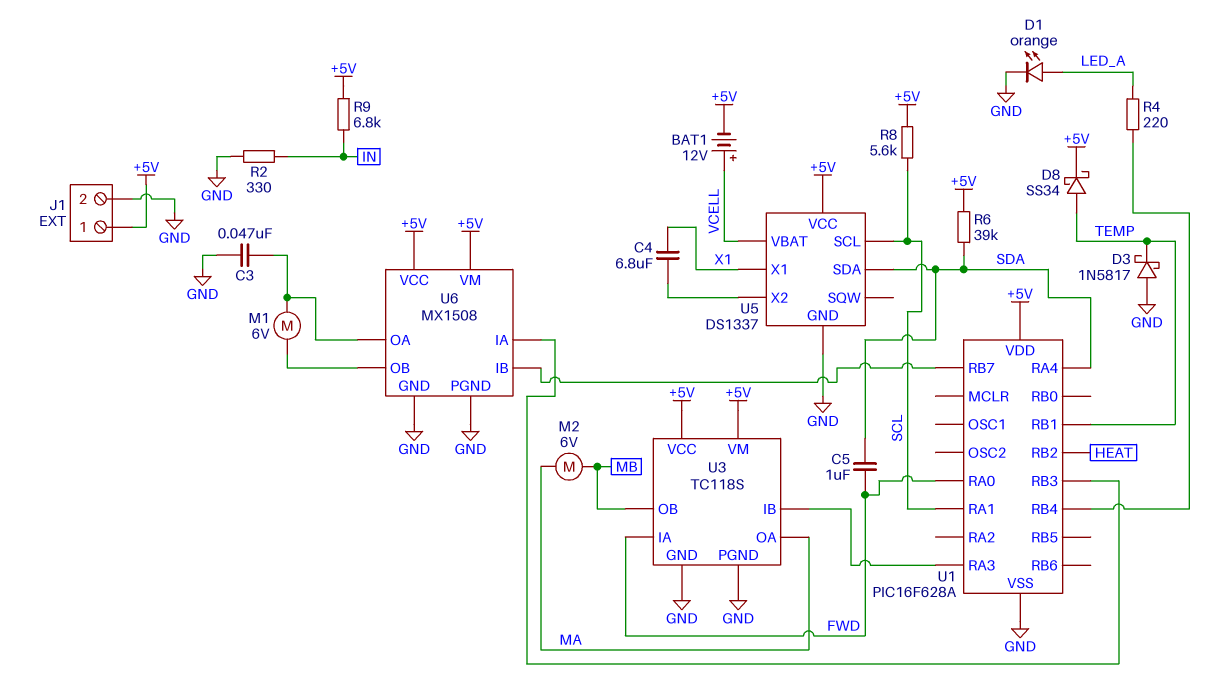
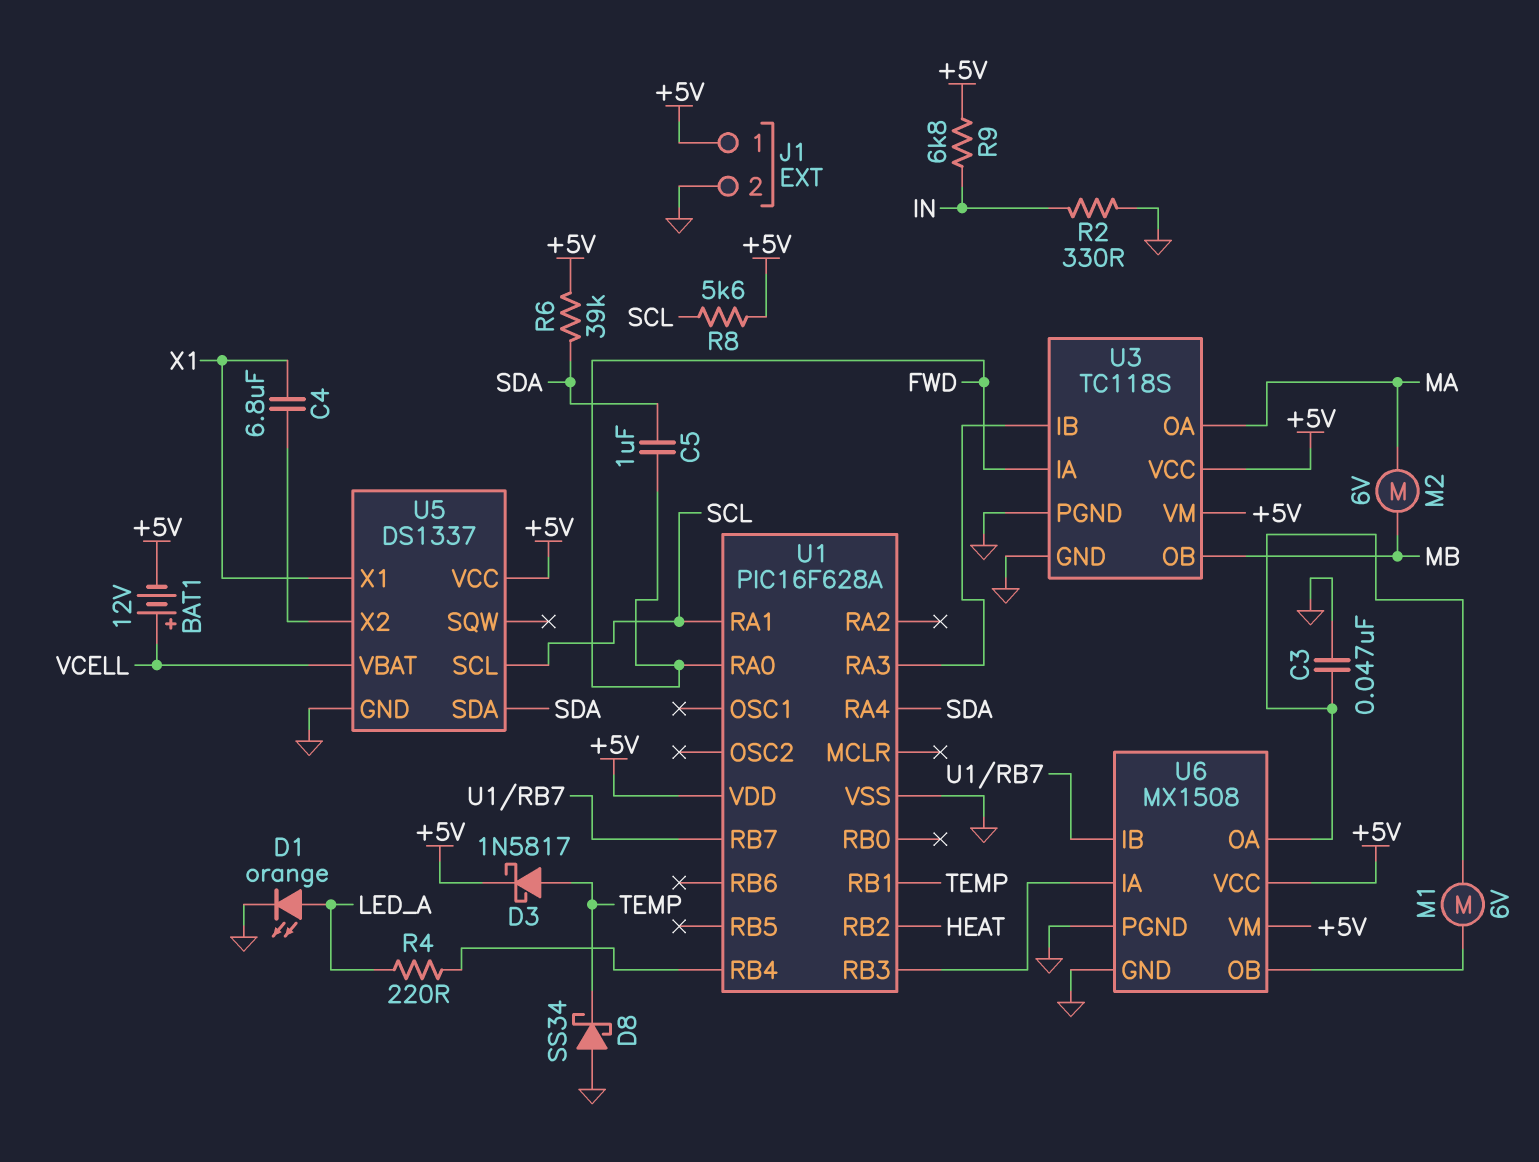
D3: schottky 1N5817 (A GND, K TEMP) -> schottky 1N5817 (A TEMP, K +5V)
D8: schottky SS34 (A TEMP, K +5V) -> schottky SS34 (A GND, K TEMP)

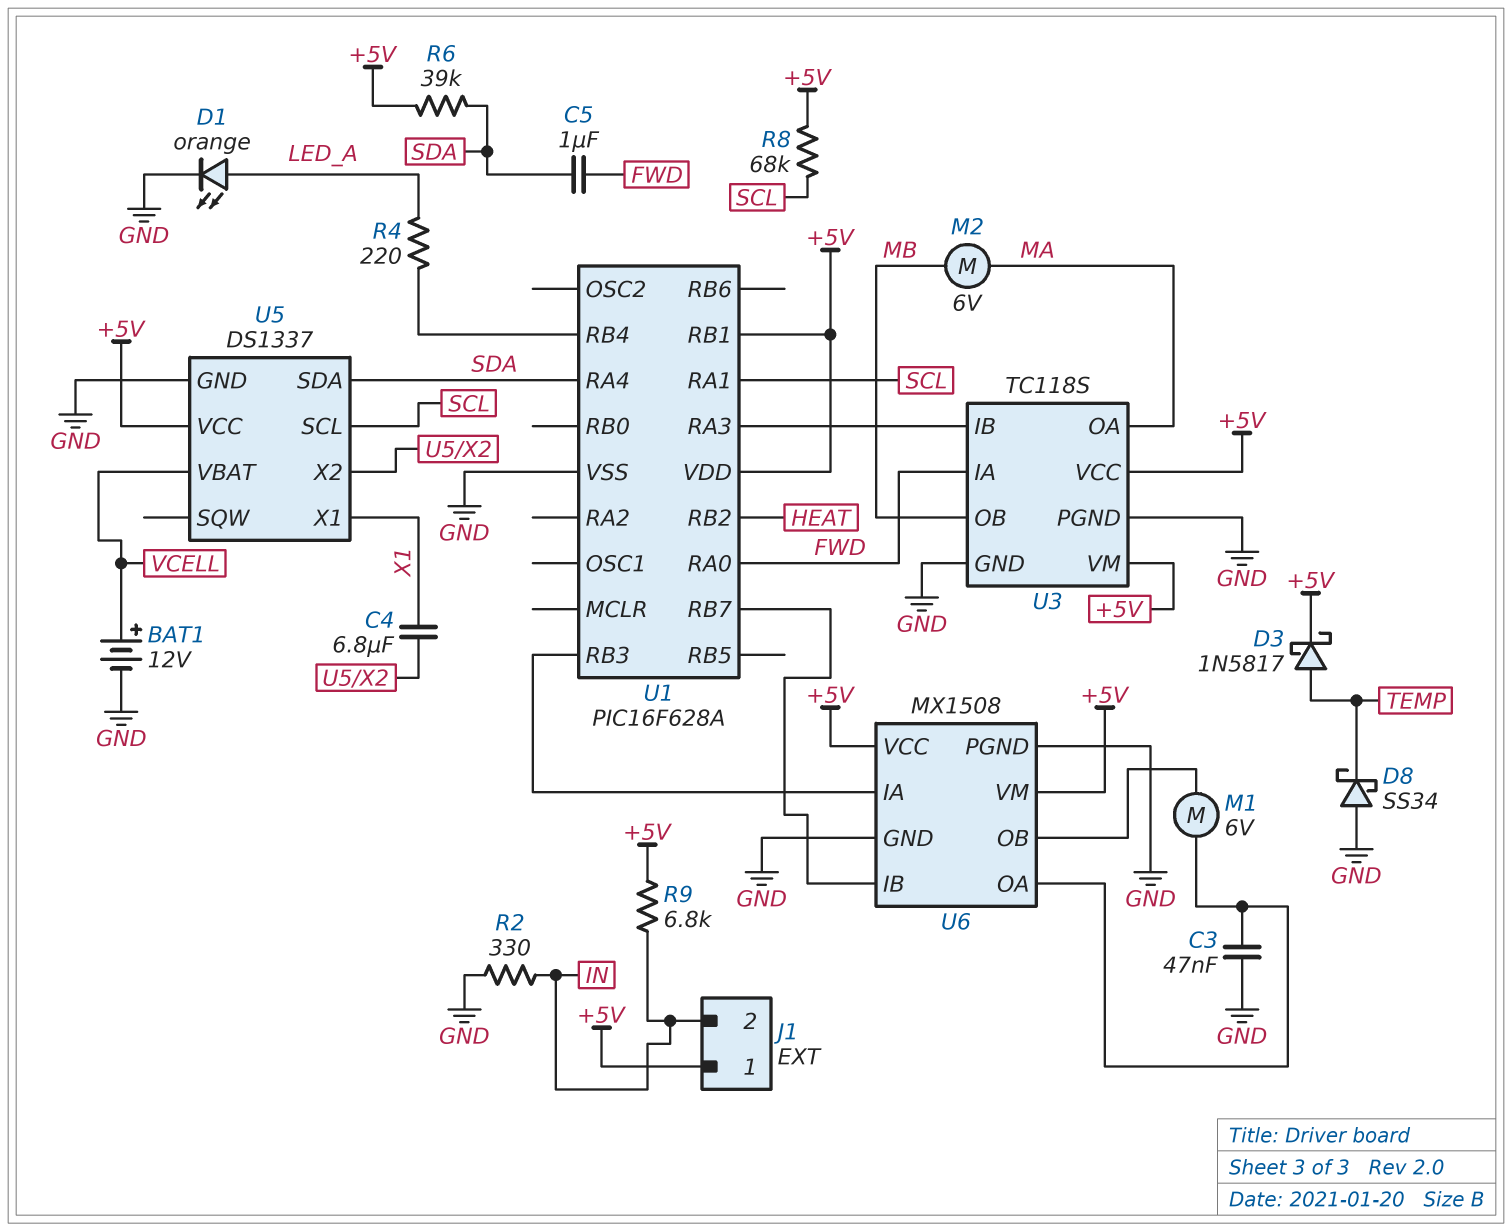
BAT1: 12V (plus VCELL, minus +5V) -> 12V (plus VCELL, minus GND)
J1 pin 2: GND -> IN
R8: 5.6k (+5V, SCL) -> 68k (+5V, SCL)
U1 pin RB1: TEMP -> +5V

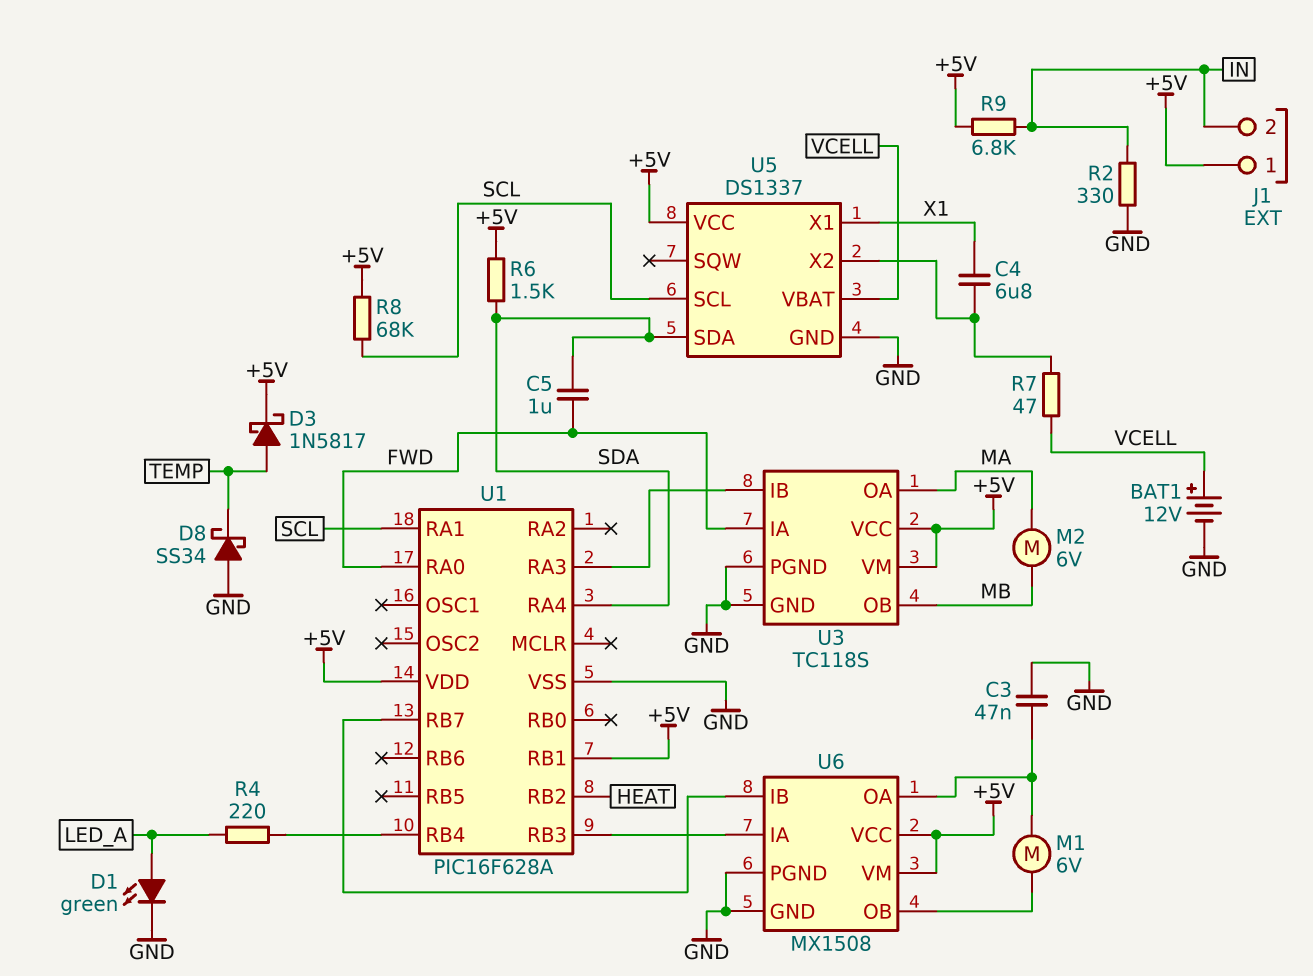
D1: LED orange (A LED_A, K GND) -> LED green (A LED_A, K GND)
R6: 39k (+5V, SDA) -> 1.5k (+5V, SDA)
R7: none -> 47 (U5/X2, VCELL)

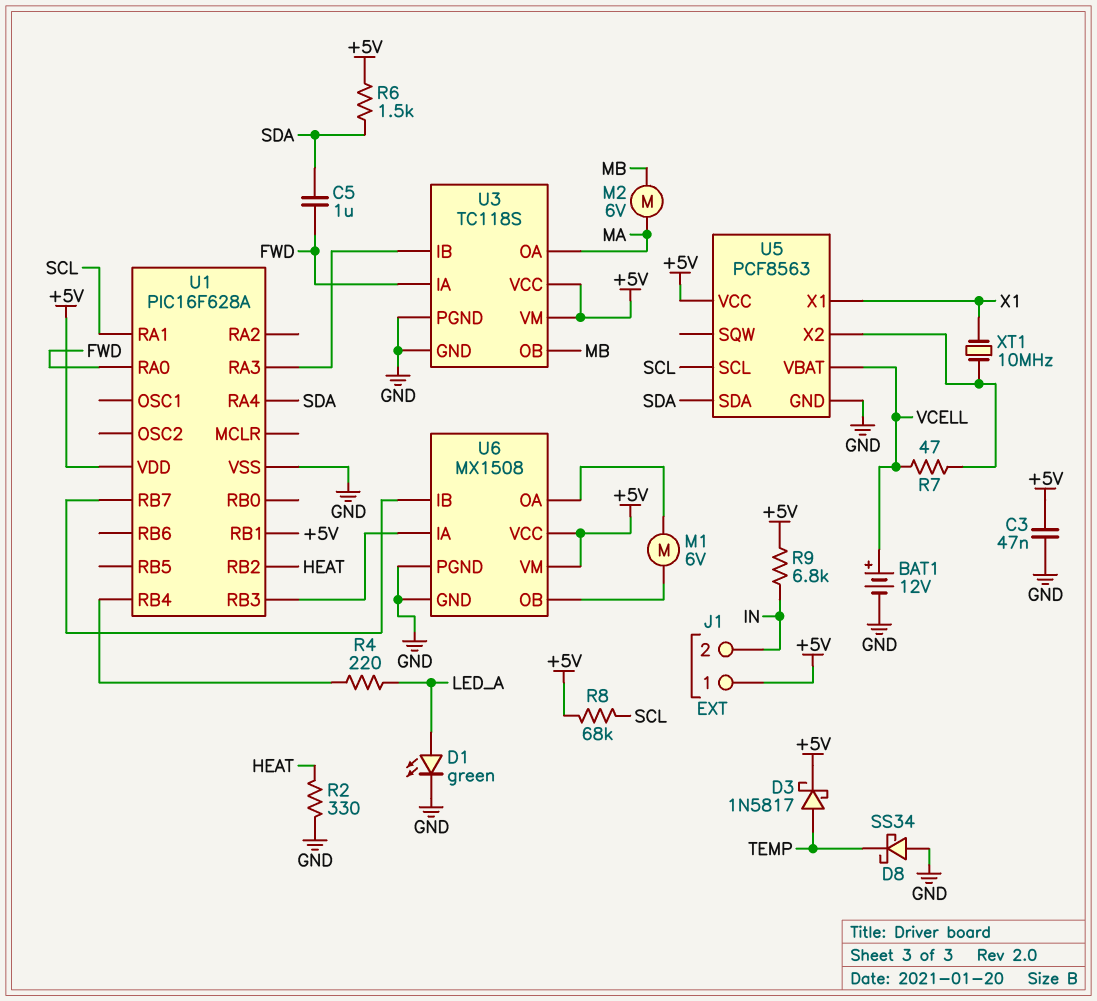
C3: 47nF (GND, U6/OA) -> 47nF (+5V, GND)
C4: 6.8uF (U5/X2, X1) -> none
R2: 330 (GND, IN) -> 330 (GND, HEAT)
U5: DS1337 -> PCF8563
XT1: none -> 10MHz (U5/X2, X1)

